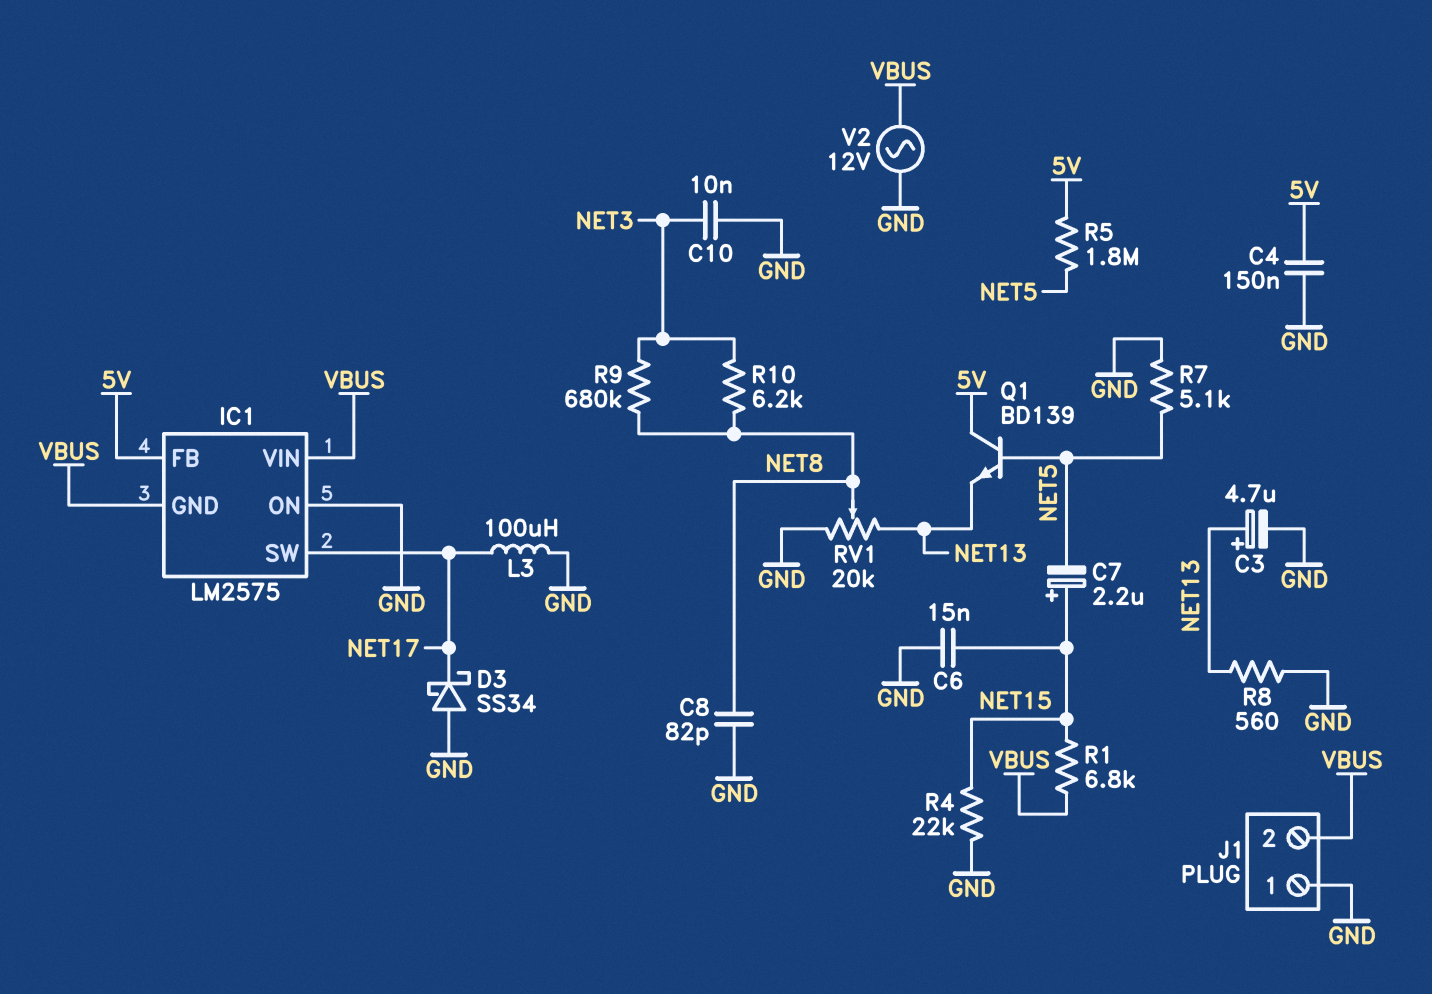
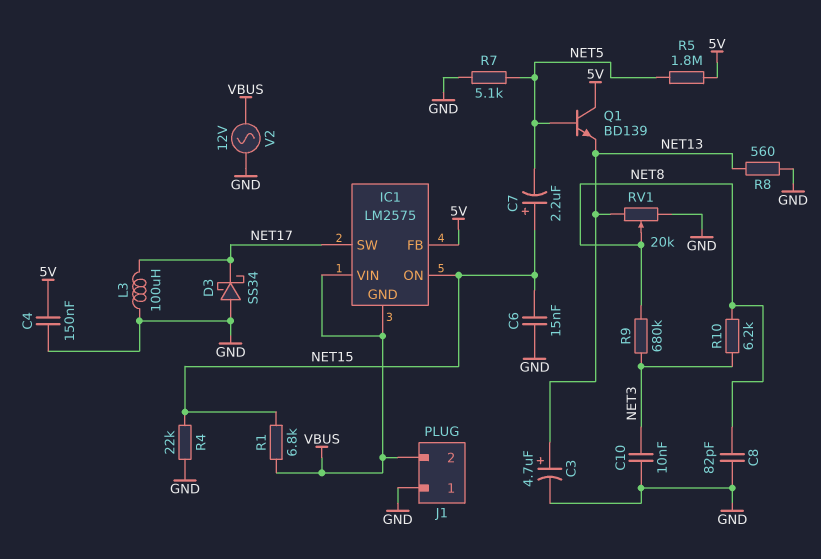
IC1 pin ON: GND -> NET15

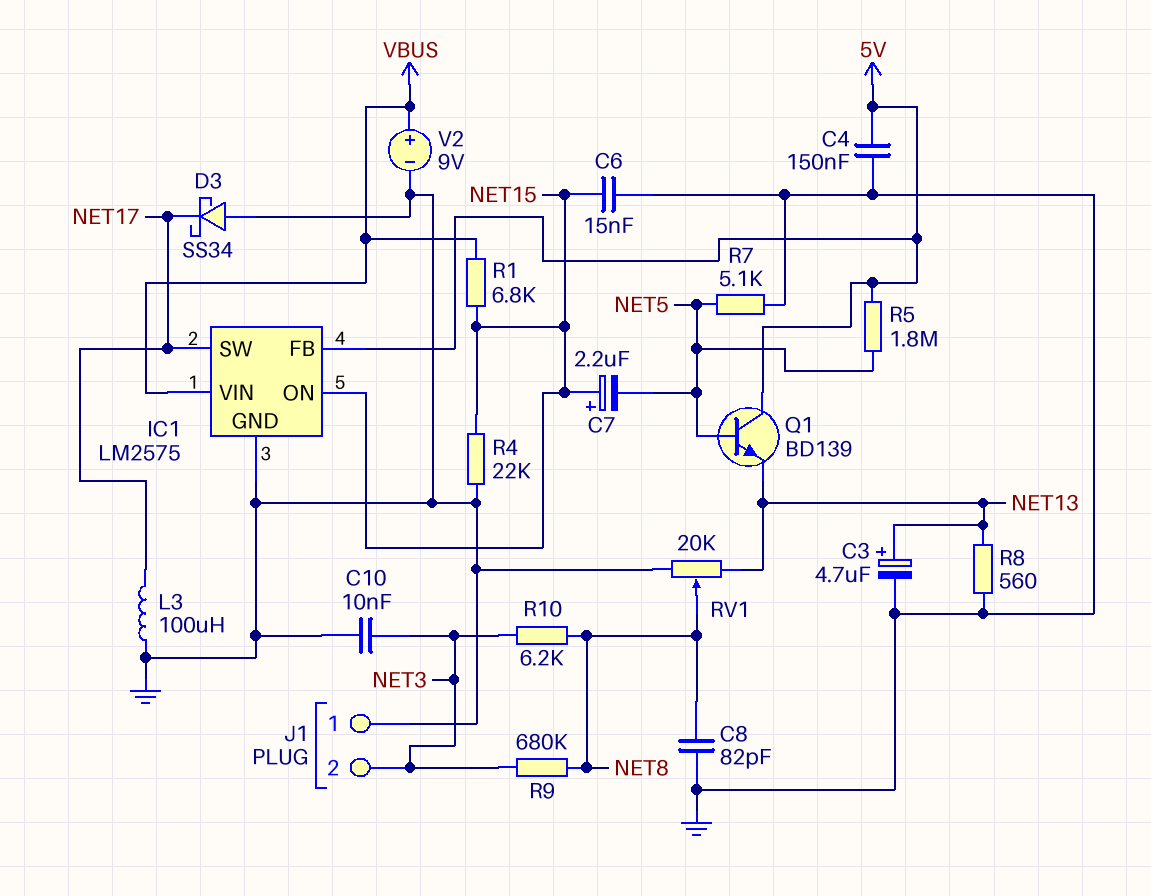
IC1 pin GND: VBUS -> GND
J1 pin 2: VBUS -> NET3
V2: AC 12V (GND, VBUS) -> 9V (plus VBUS, minus GND)

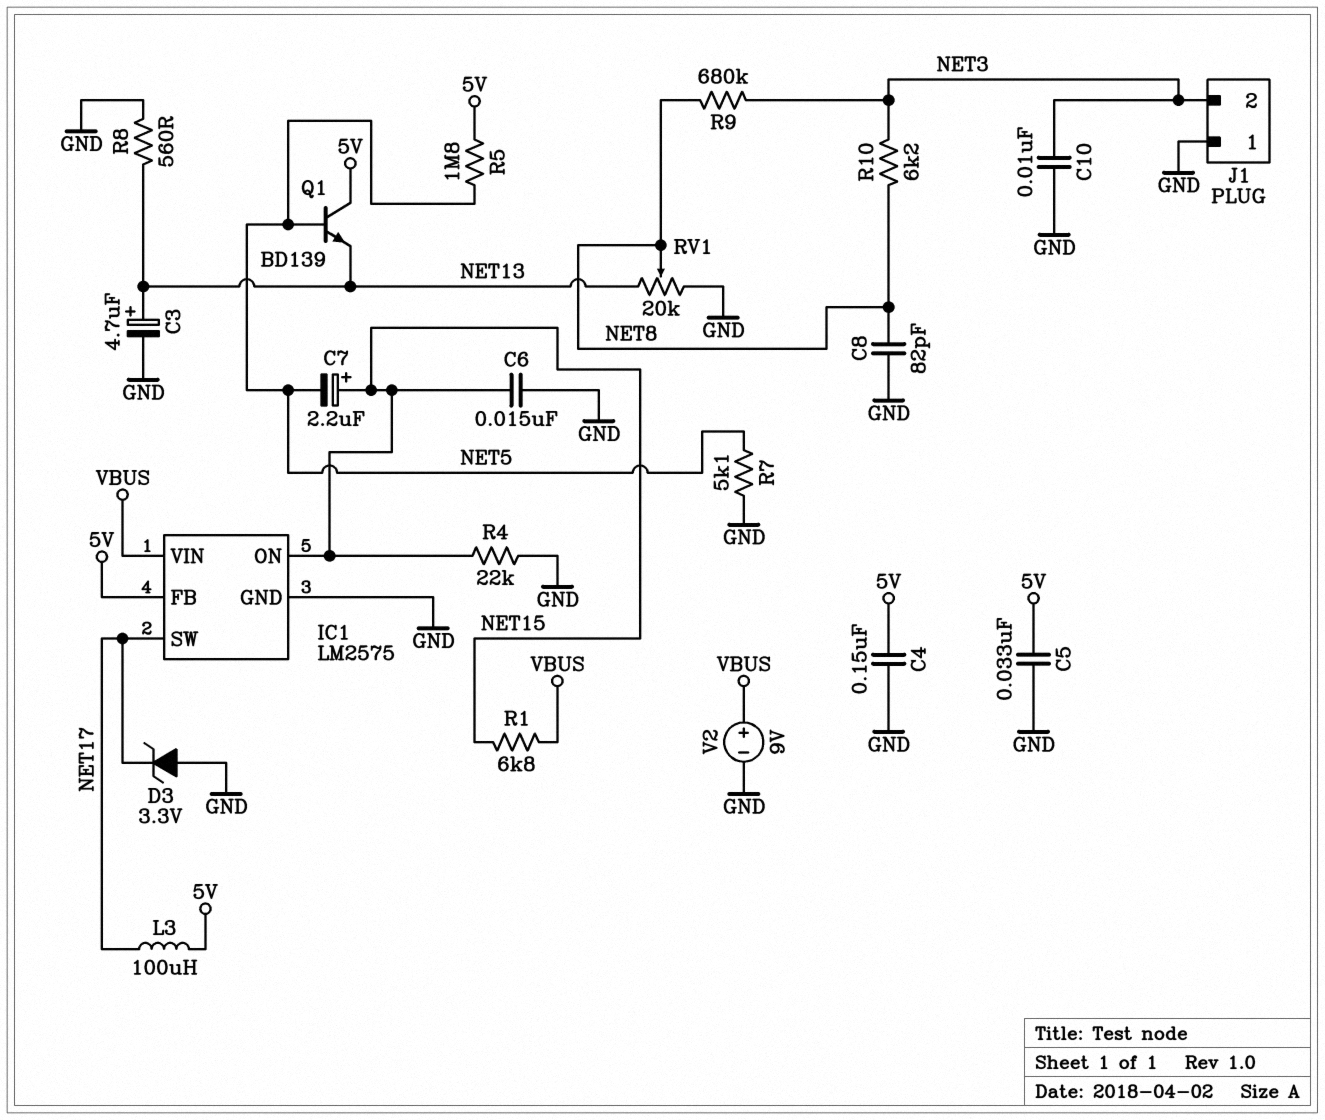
C5: none -> 33nF (5V, GND)
D3: schottky SS34 (A GND, K NET17) -> zener 3.3V (A GND, K NET17)
L3: 100uH (GND, NET17) -> 100uH (5V, NET17)

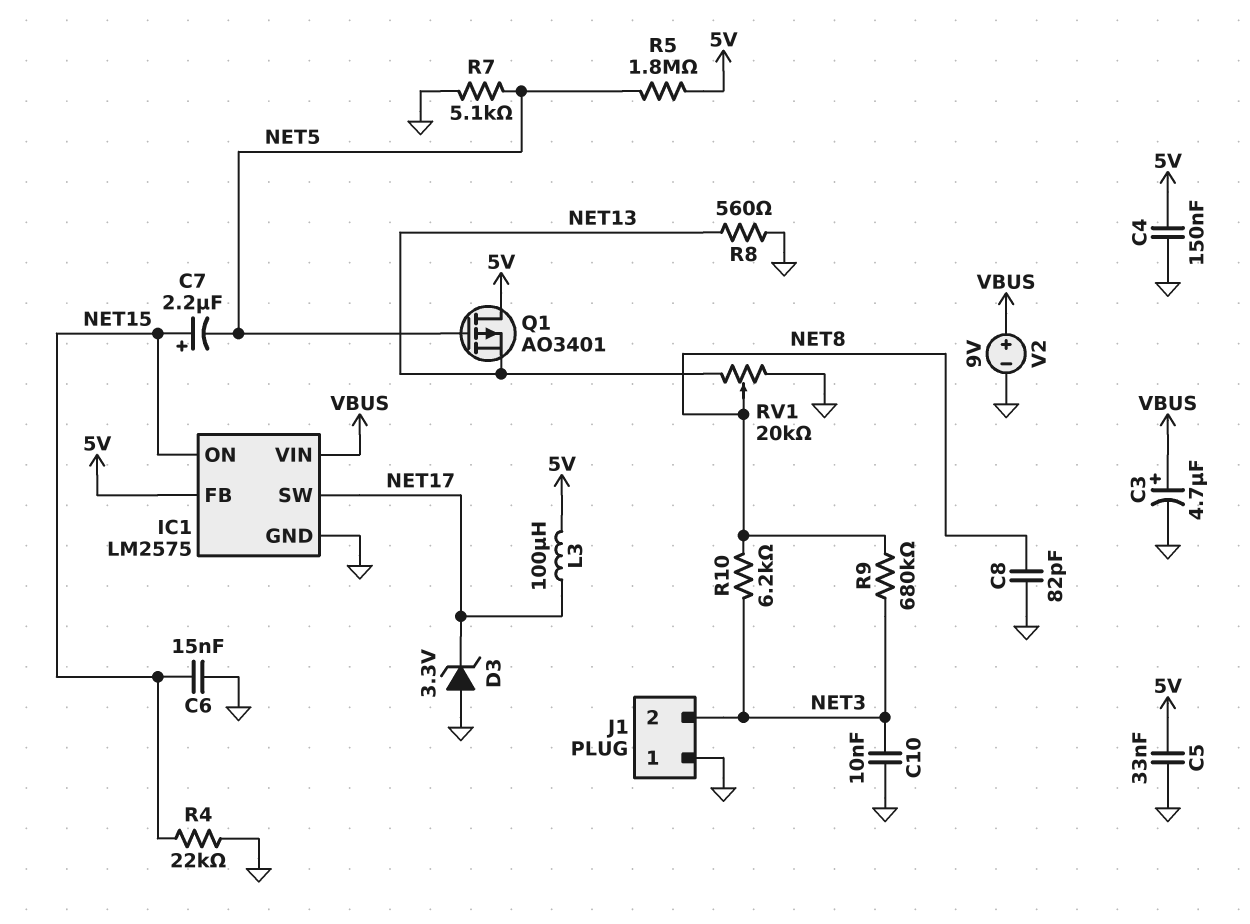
C3: 4.7uF (plus NET13, minus GND) -> 4.7uF (plus VBUS, minus GND)
Q1: NPN BD139 (B NET5, C 5V, E NET13) -> PMOS AO3401 (G NET5, D 5V, S NET13)
R1: 6.8k (NET15, VBUS) -> none

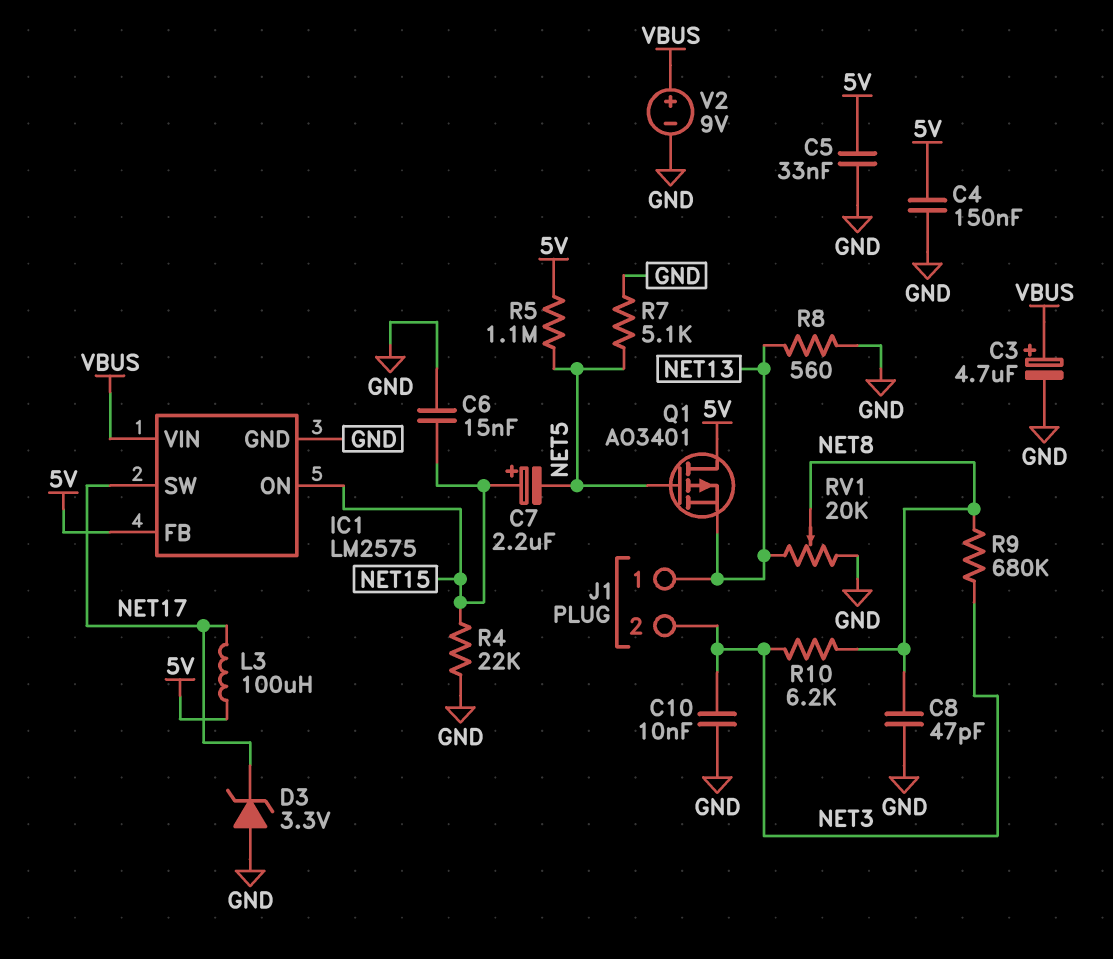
C8: 82pF (GND, NET8) -> 47pF (GND, NET8)
J1 pin 1: GND -> NET13
R5: 1.8M (5V, NET5) -> 1.1M (5V, NET5)

